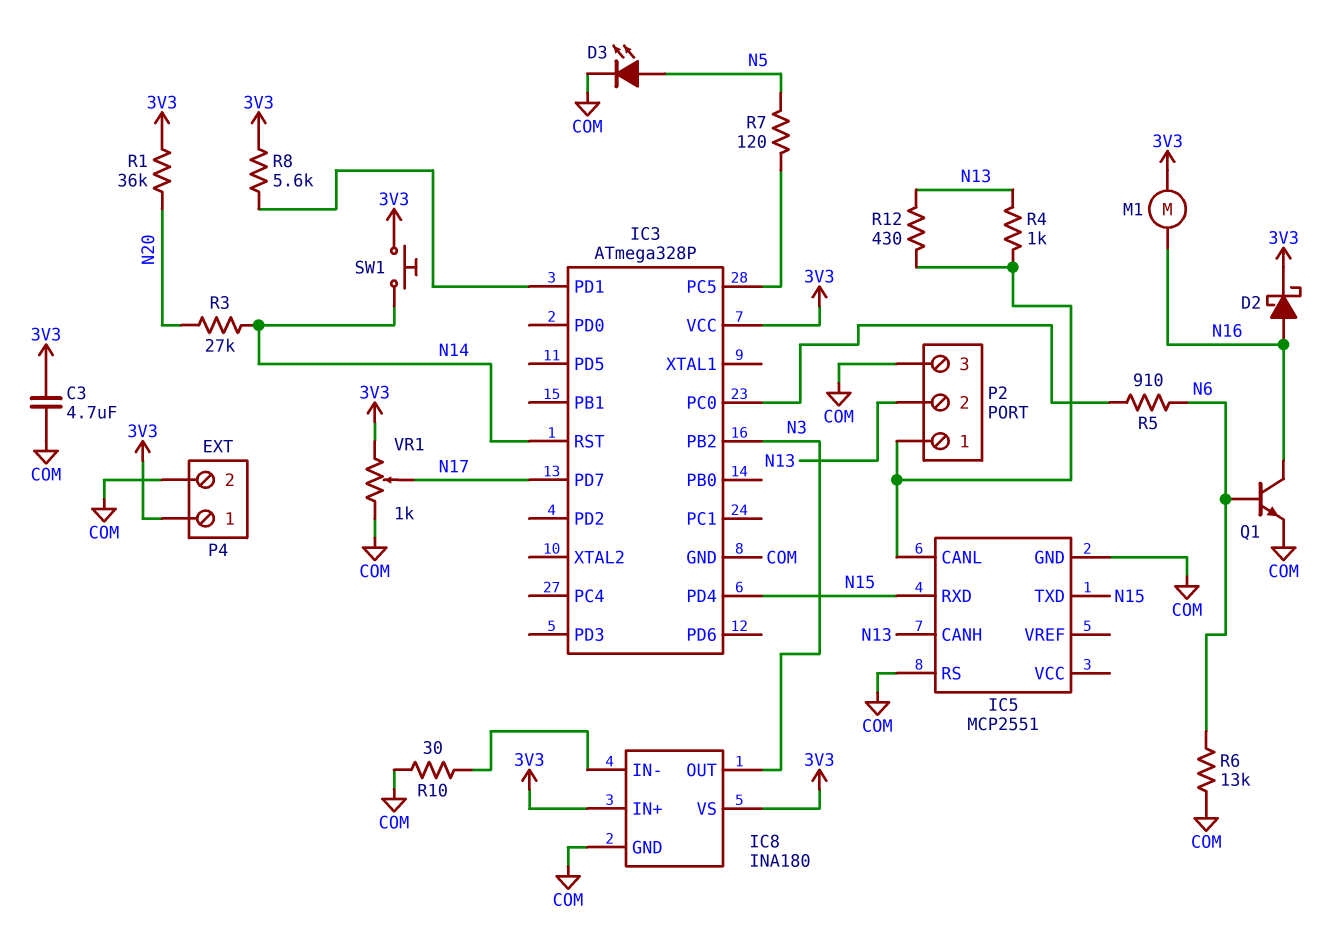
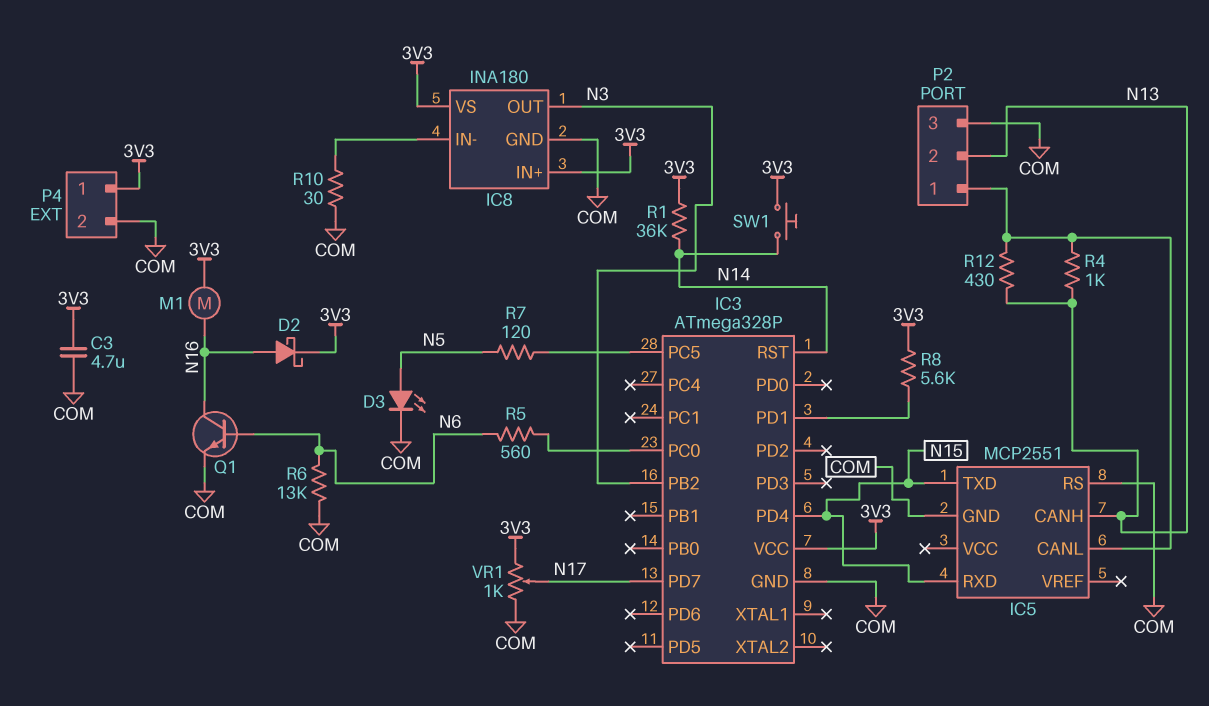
R1: 36k (3V3, N20) -> 36k (3V3, N14)
R3: 27k (N14, N20) -> none
R5: 910 (IC3/PC0, N6) -> 560 (IC3/PC0, N6)

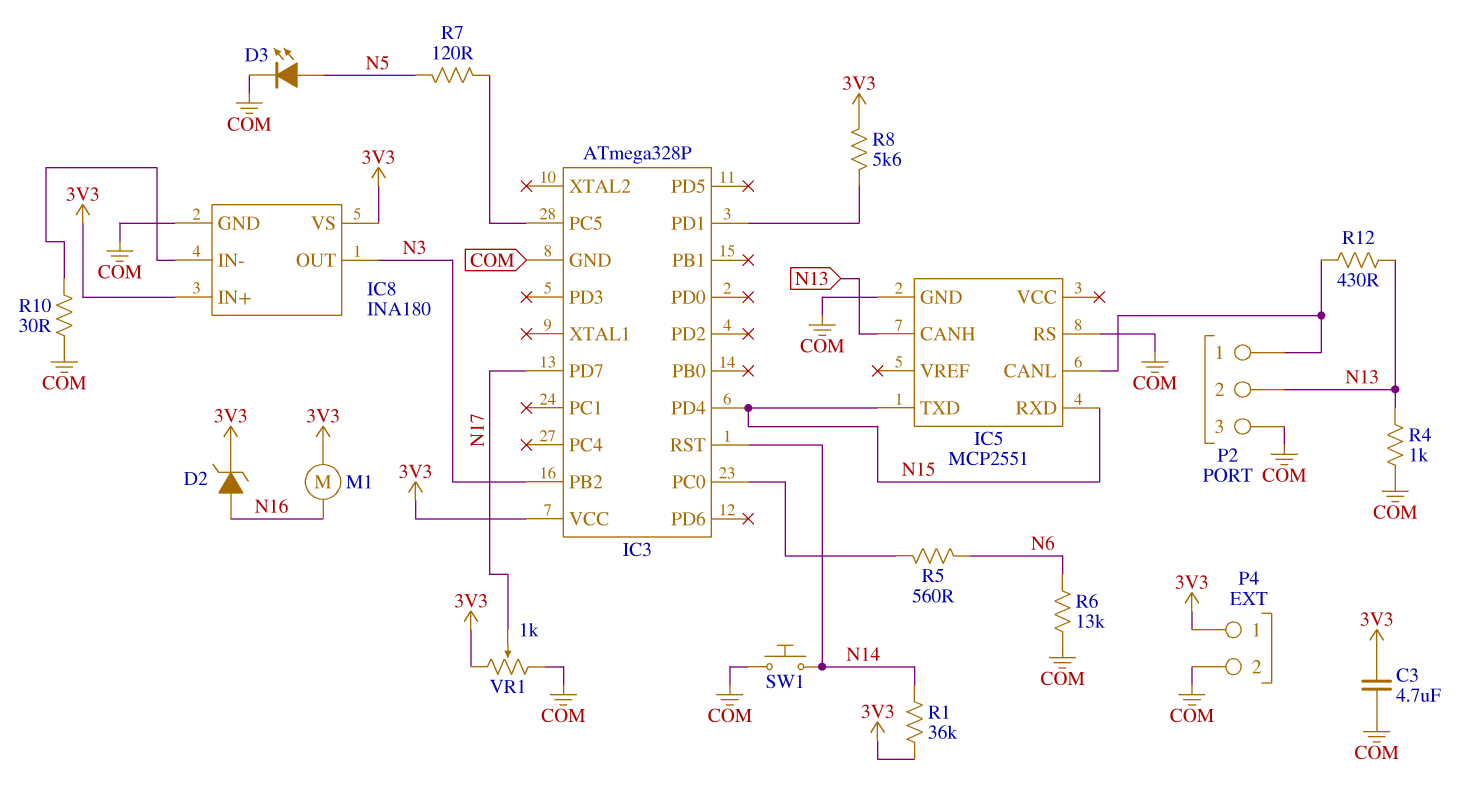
D2: schottky (A N16, K 3V3) -> zener (A N16, K 3V3)
Q1: NPN (B N6, C N16, E COM) -> none
R4: 1k (IC5/CANL, N13) -> 1k (COM, N13)
SW1: button (3V3, N14) -> button (COM, N14)

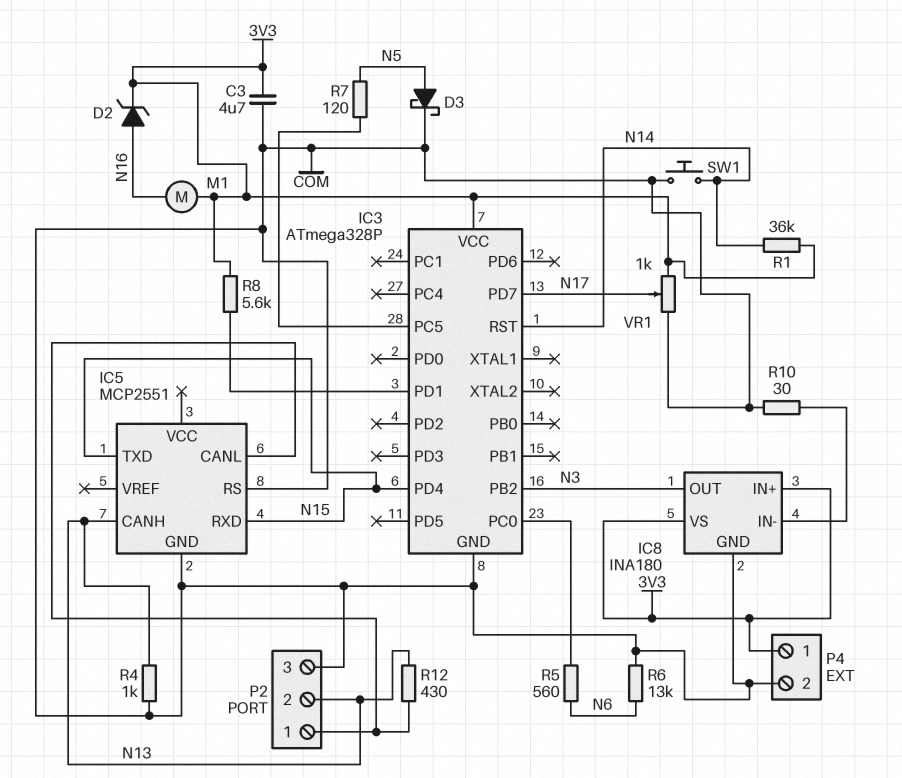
D3: LED (A N5, K COM) -> schottky (A N5, K COM)

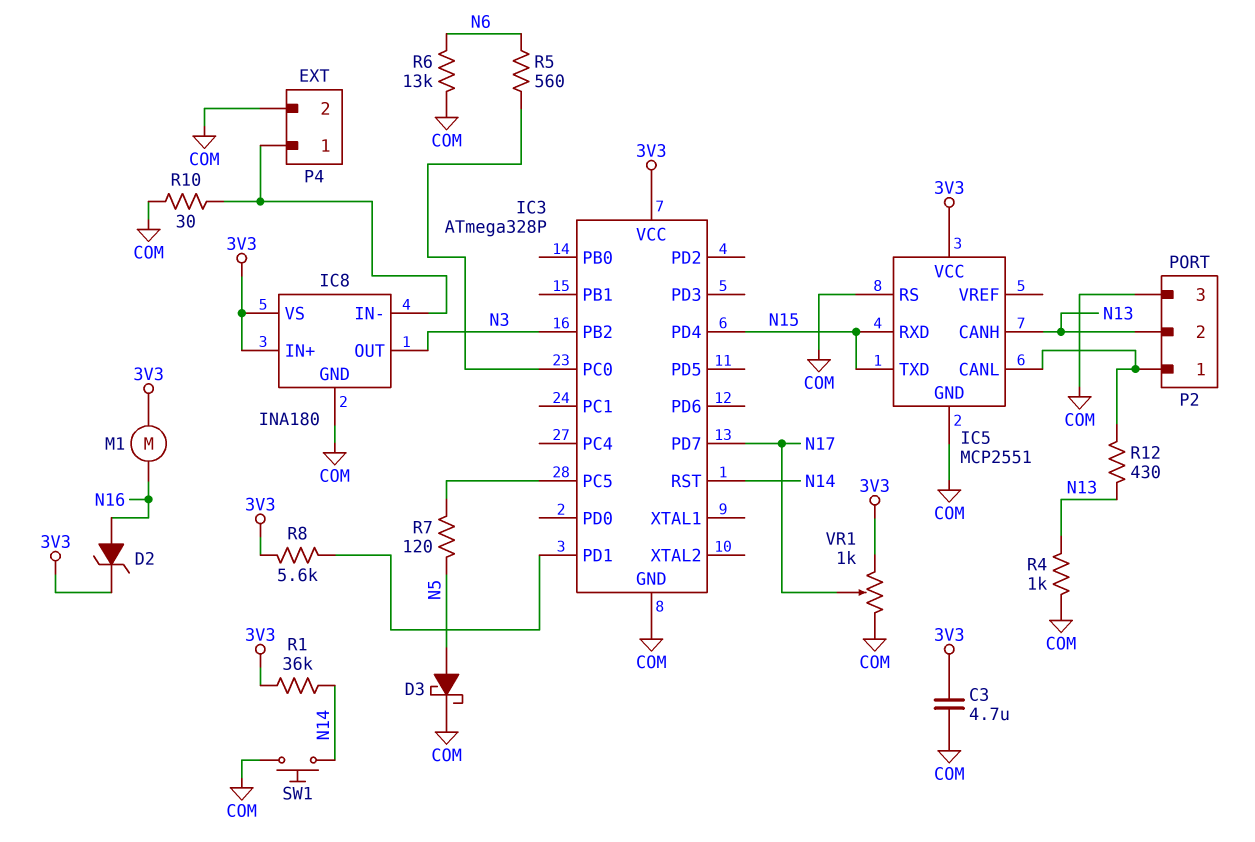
IC5 pin VCC: none -> 3V3
P4 pin 1: 3V3 -> IC8/IN-

